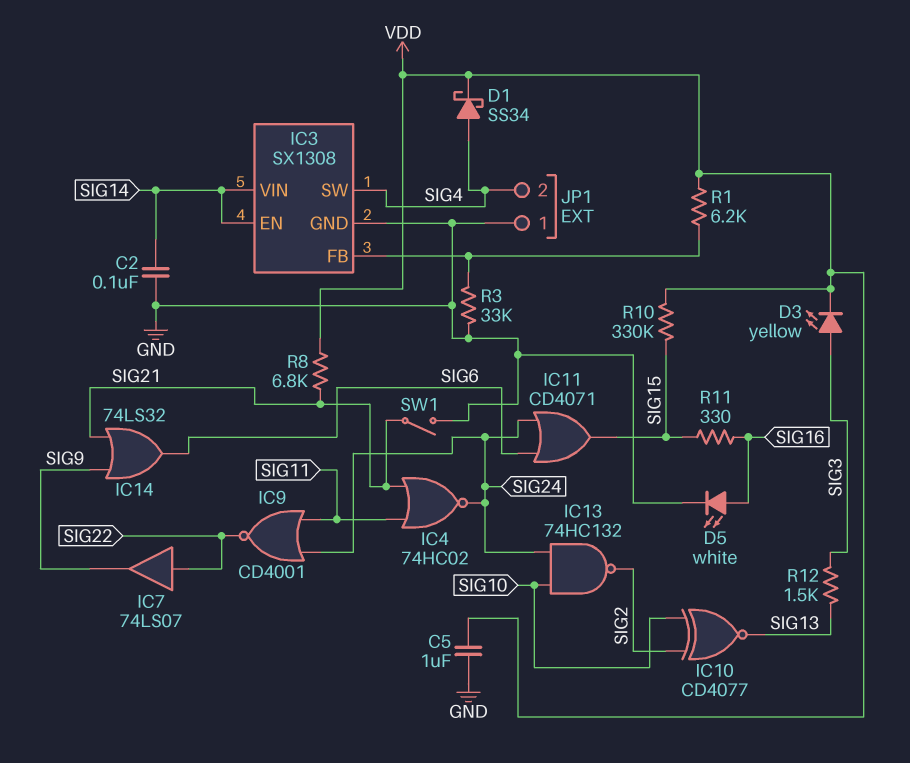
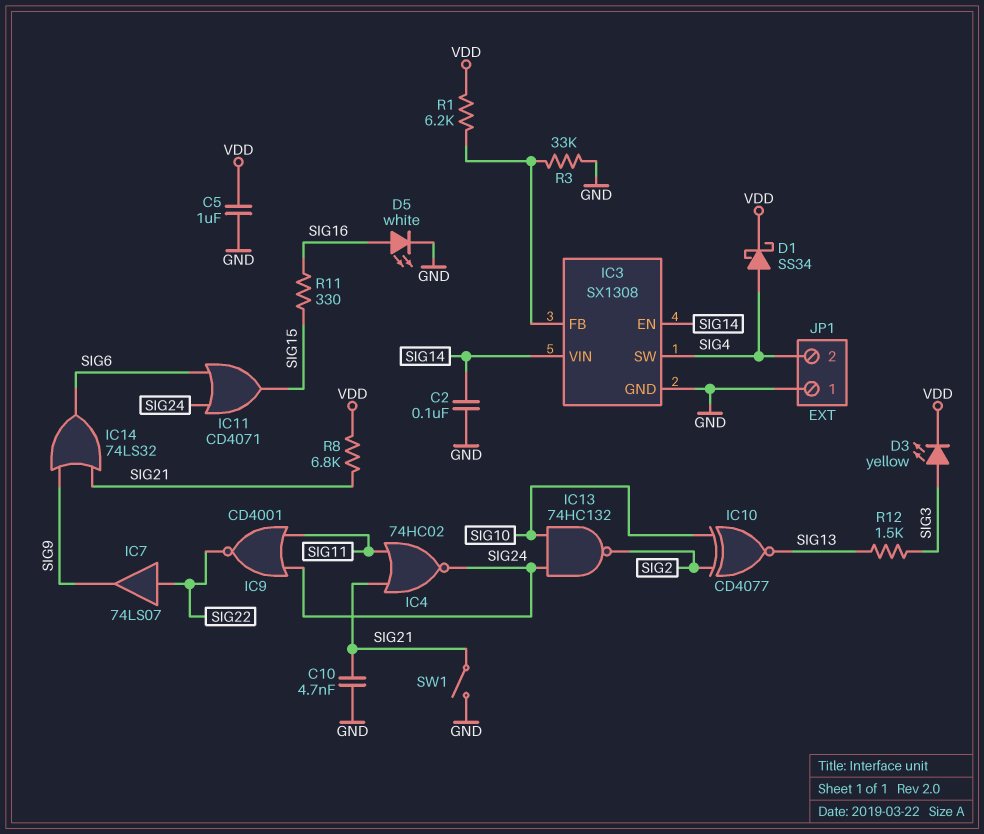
C10: none -> 4.7nF (GND, SIG21)
R10: 330k (SIG15, VDD) -> none

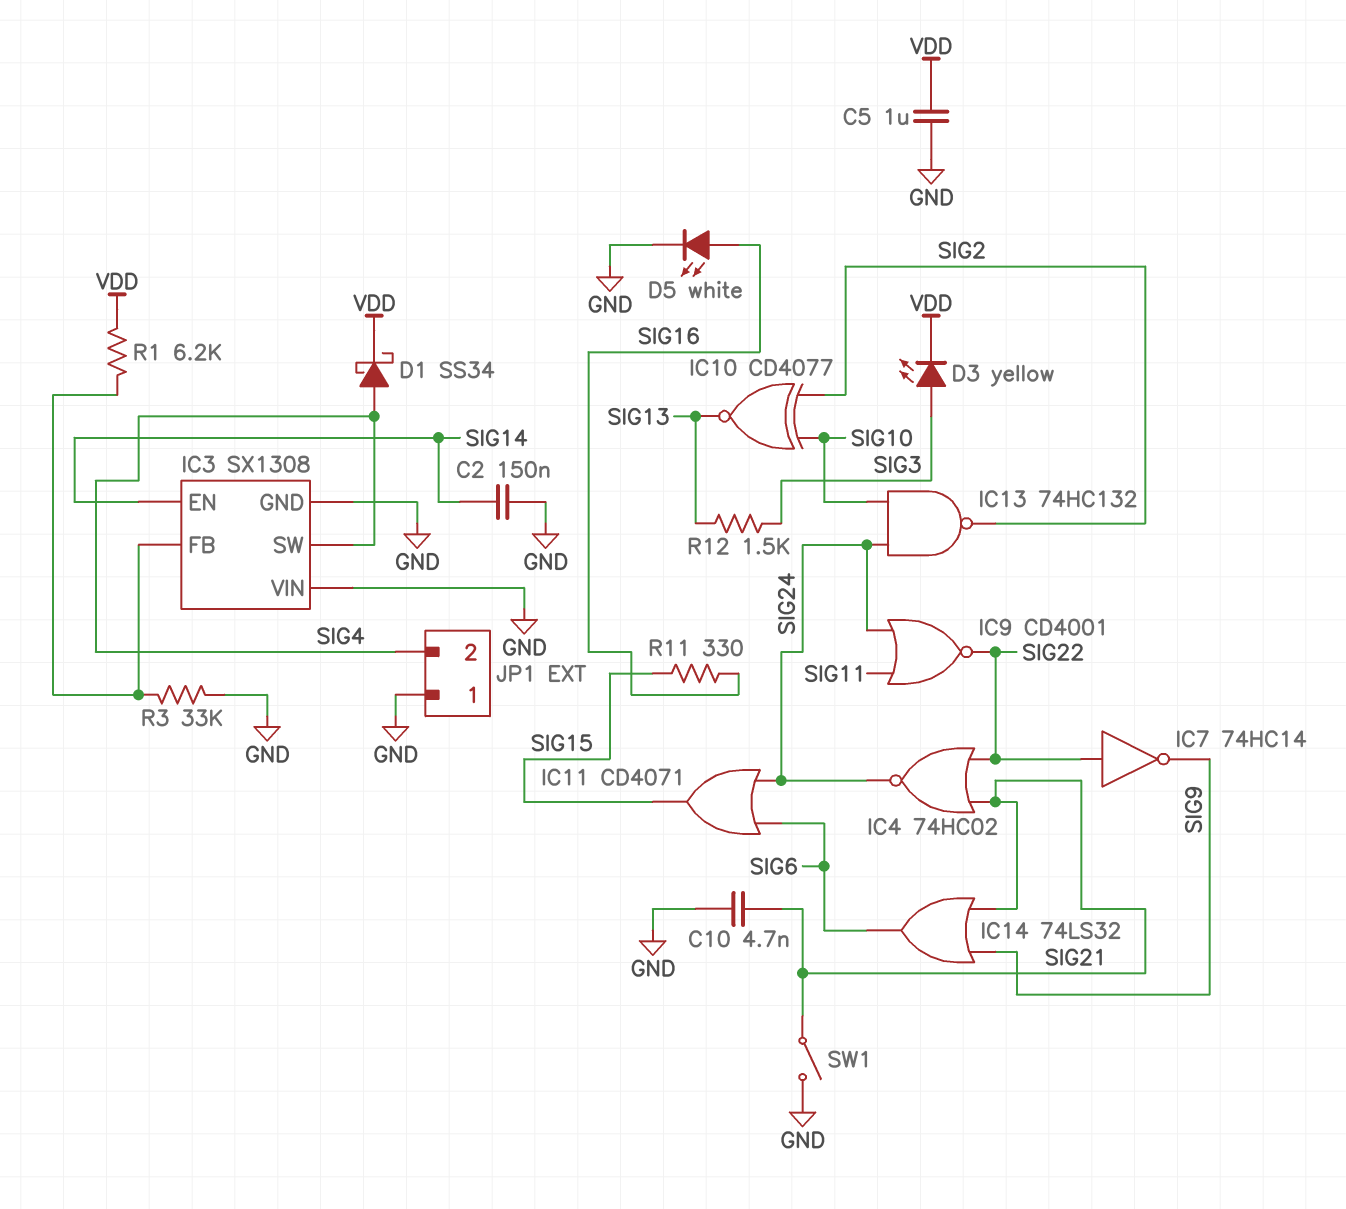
C2: 100nF (GND, SIG14) -> 150nF (GND, SIG14)
IC3 pin VIN: SIG14 -> GND
IC4: NOR 74HC02 (in SIG11, in SIG21, out SIG24) -> NOR 74HC02 (in SIG21, in SIG22, out SIG24)
IC7: buffer 74LS07 (in SIG22, out SIG9) -> NOT 74HC14 (in SIG22, out SIG9)
R8: 6.8k (SIG21, VDD) -> none

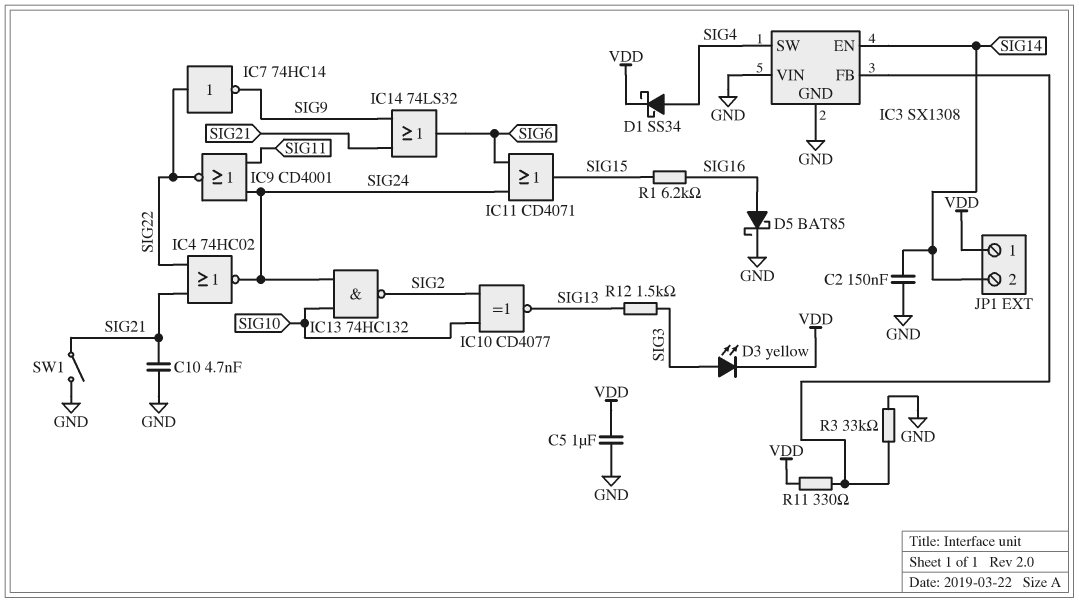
D5: LED white (A SIG16, K GND) -> schottky BAT85 (A SIG16, K GND)
JP1 pin 1: GND -> VDD
JP1 pin 2: SIG4 -> SIG14
R1: 6.2k (IC3/FB, VDD) -> 6.2k (SIG15, SIG16)
R11: 330 (SIG15, SIG16) -> 330 (IC3/FB, VDD)

